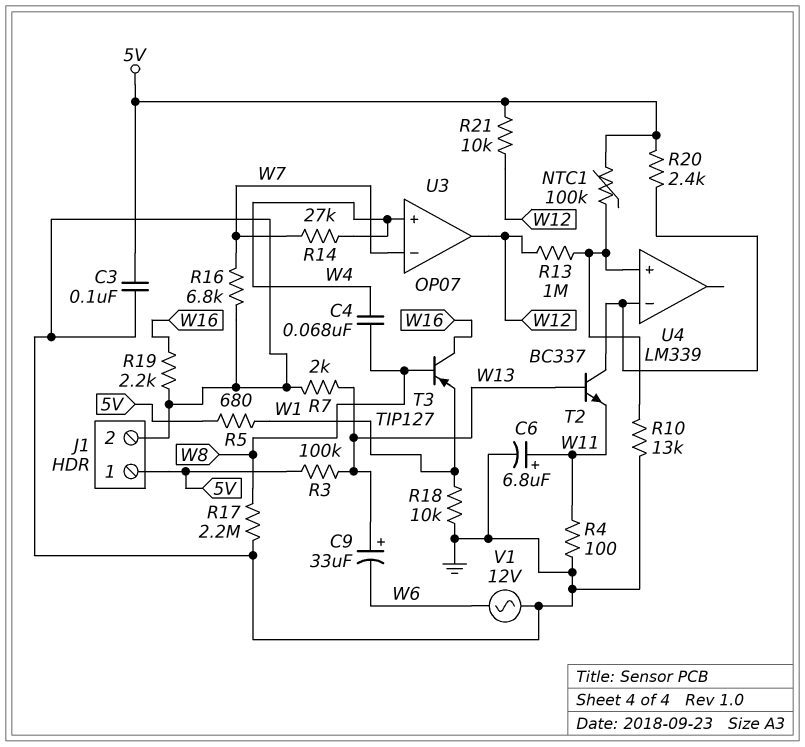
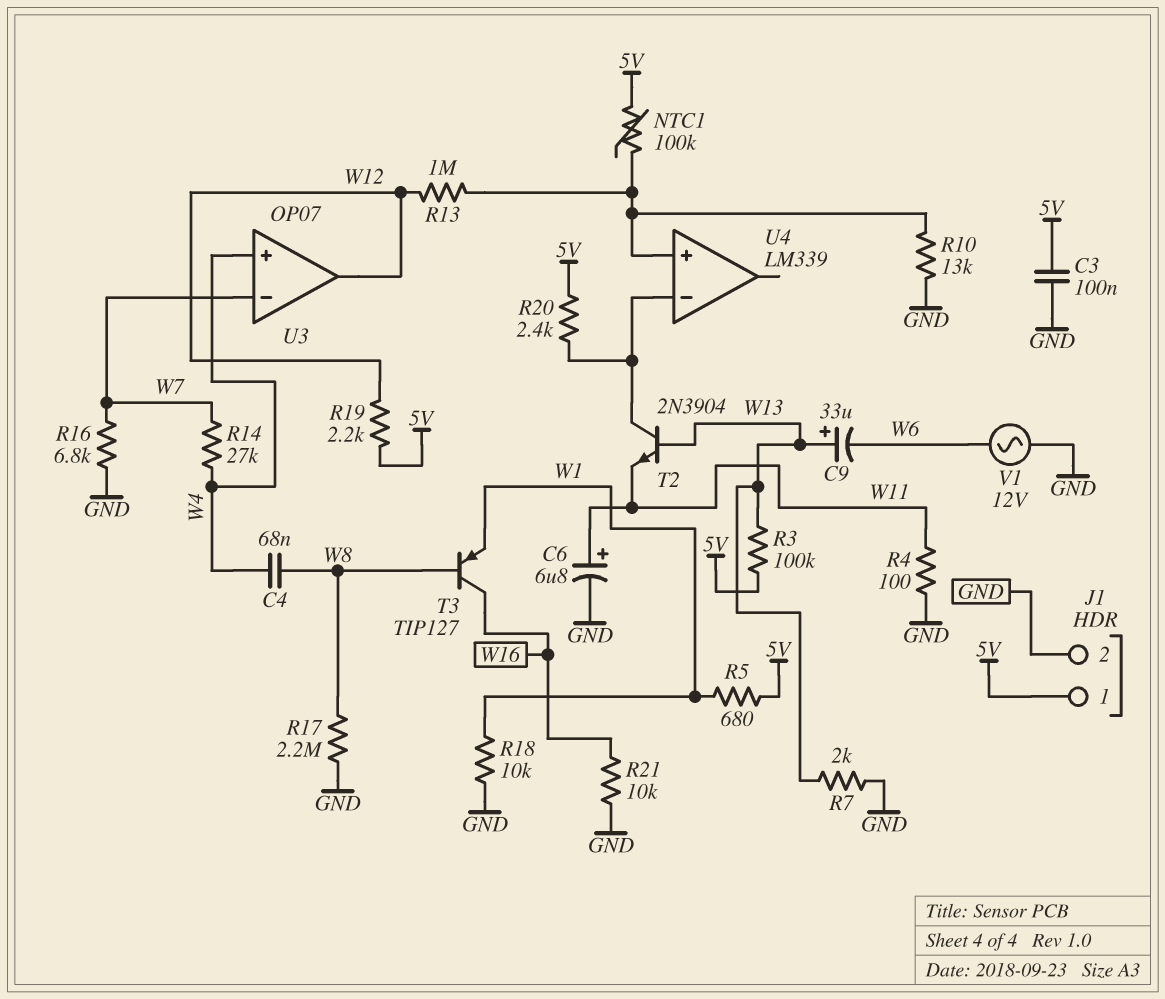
R19: 2.2k (GND, W16) -> 2.2k (5V, W12)
R21: 10k (5V, W12) -> 10k (GND, W16)
T2: NPN BC337 (B W13, C U4/in-, E W11) -> NPN 2N3904 (B W13, C U4/in-, E W11)

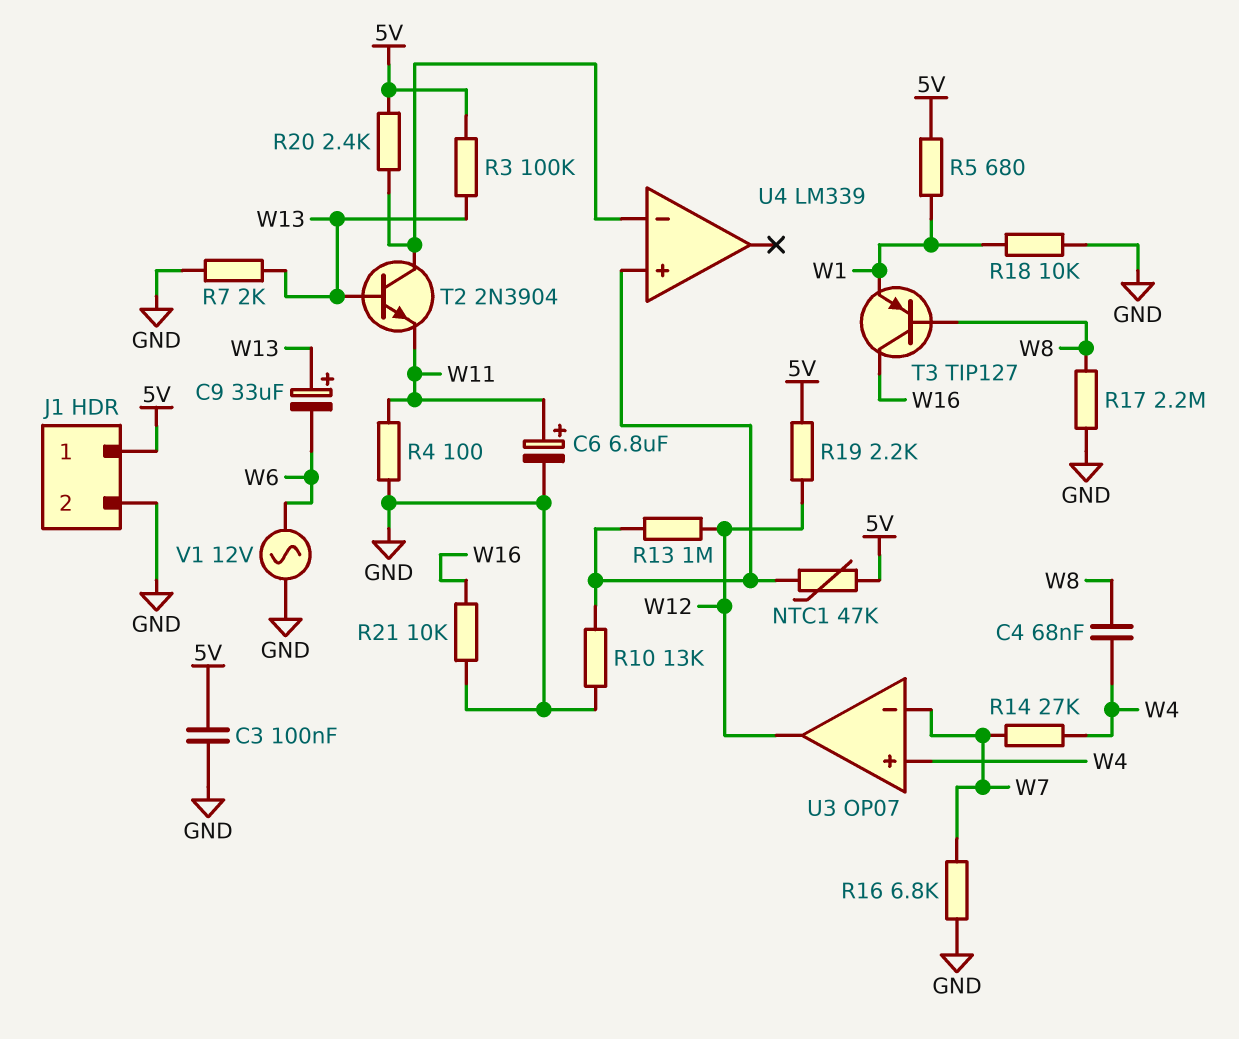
NTC1: 100k (5V, U4/in+) -> 47k (5V, U4/in+)

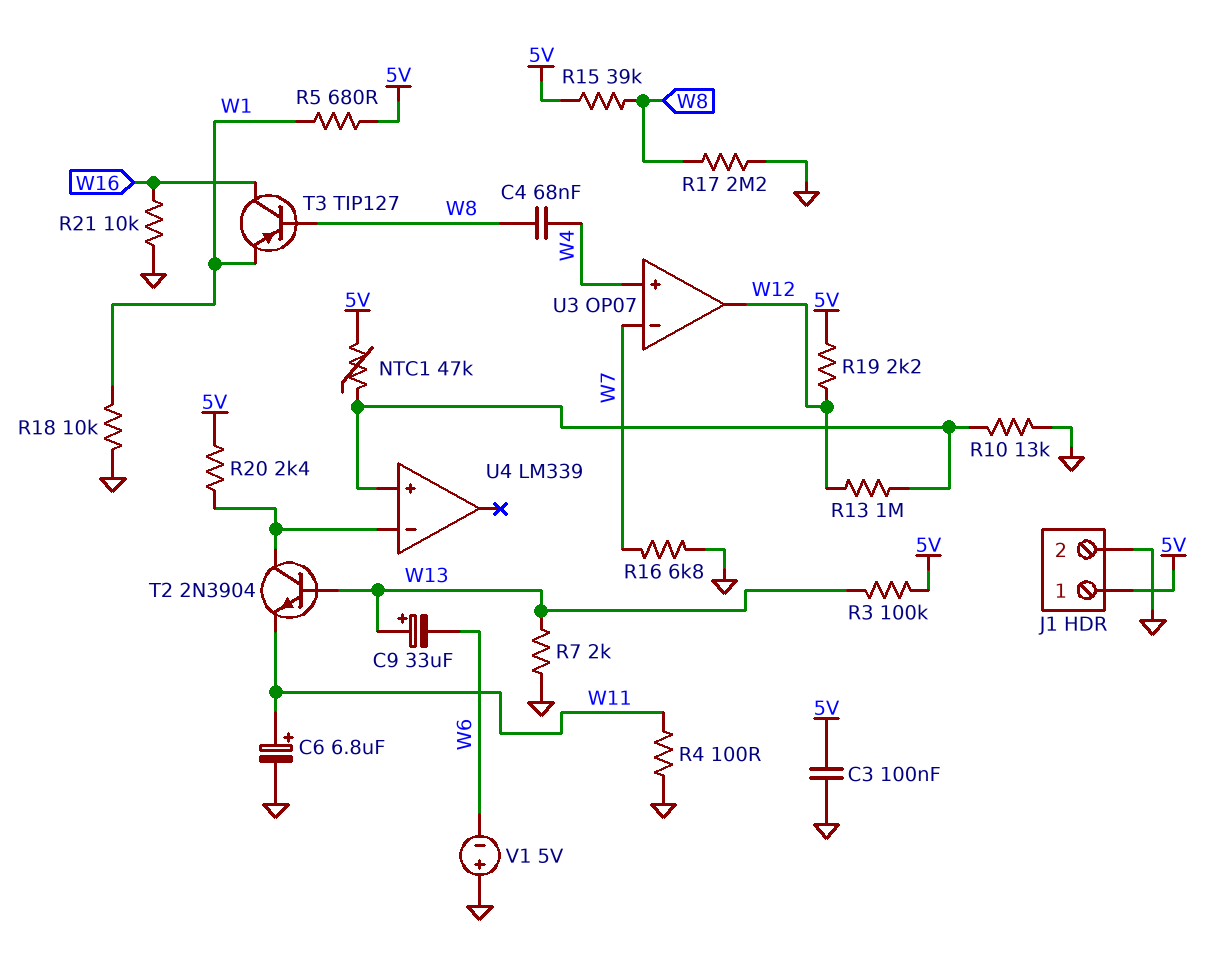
R14: 27k (W4, W7) -> none
R15: none -> 39k (5V, W8)
V1: AC 12V (GND, W6) -> 5V (plus GND, minus W6)

